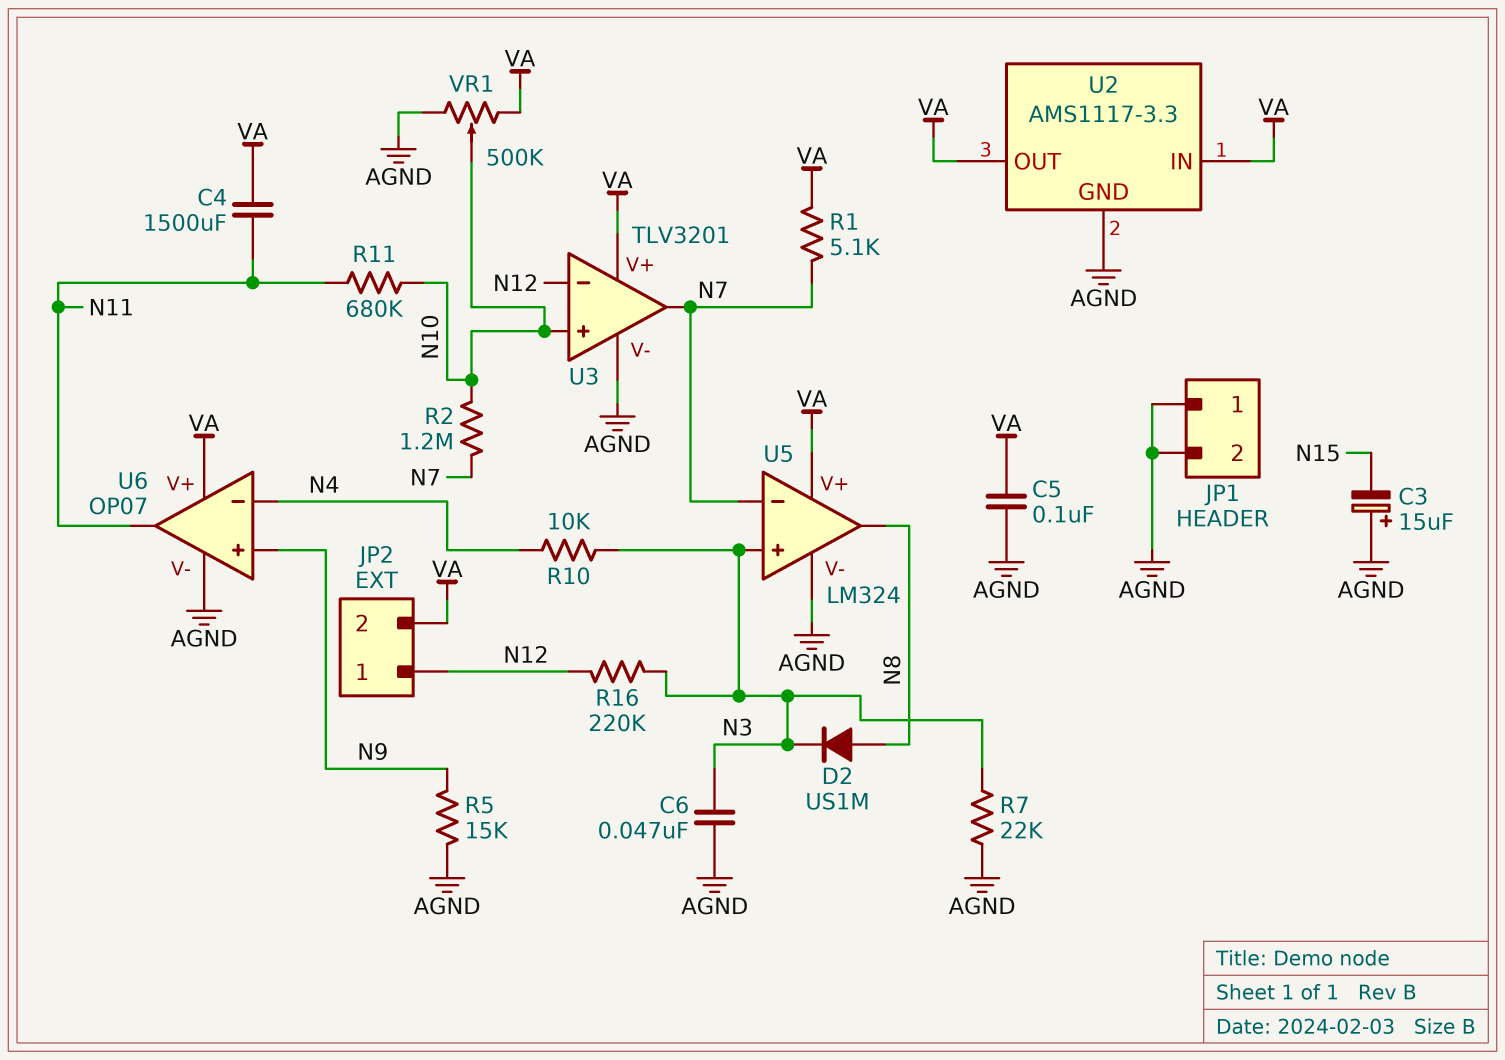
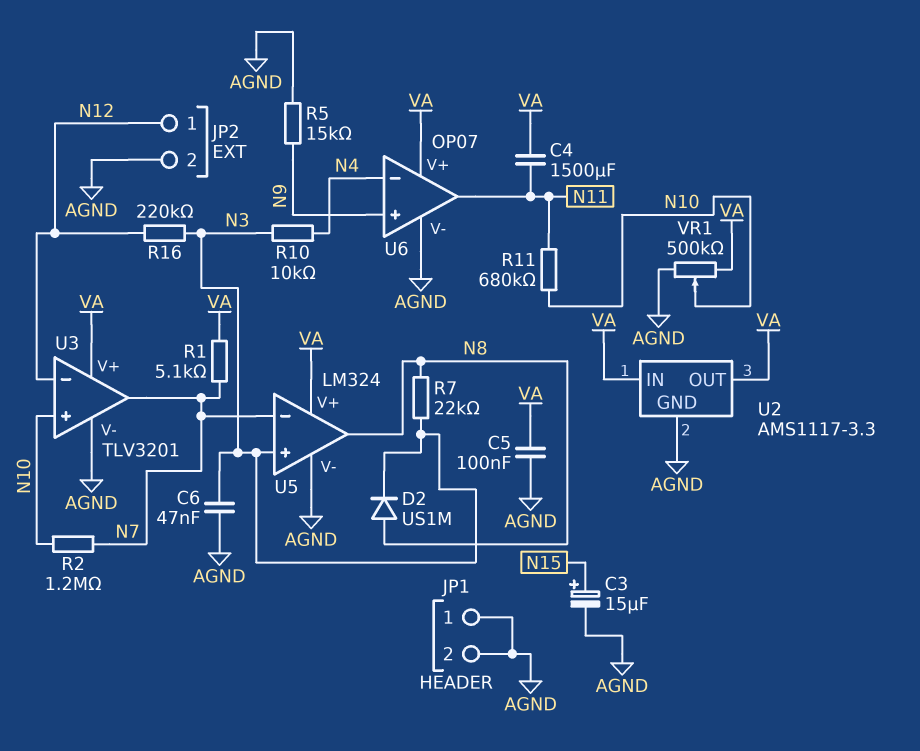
C3: 15uF (plus AGND, minus N15) -> 15uF (plus N15, minus AGND)
JP2 pin 2: VA -> AGND
R7: 22k (AGND, N3) -> 22k (N3, N8)

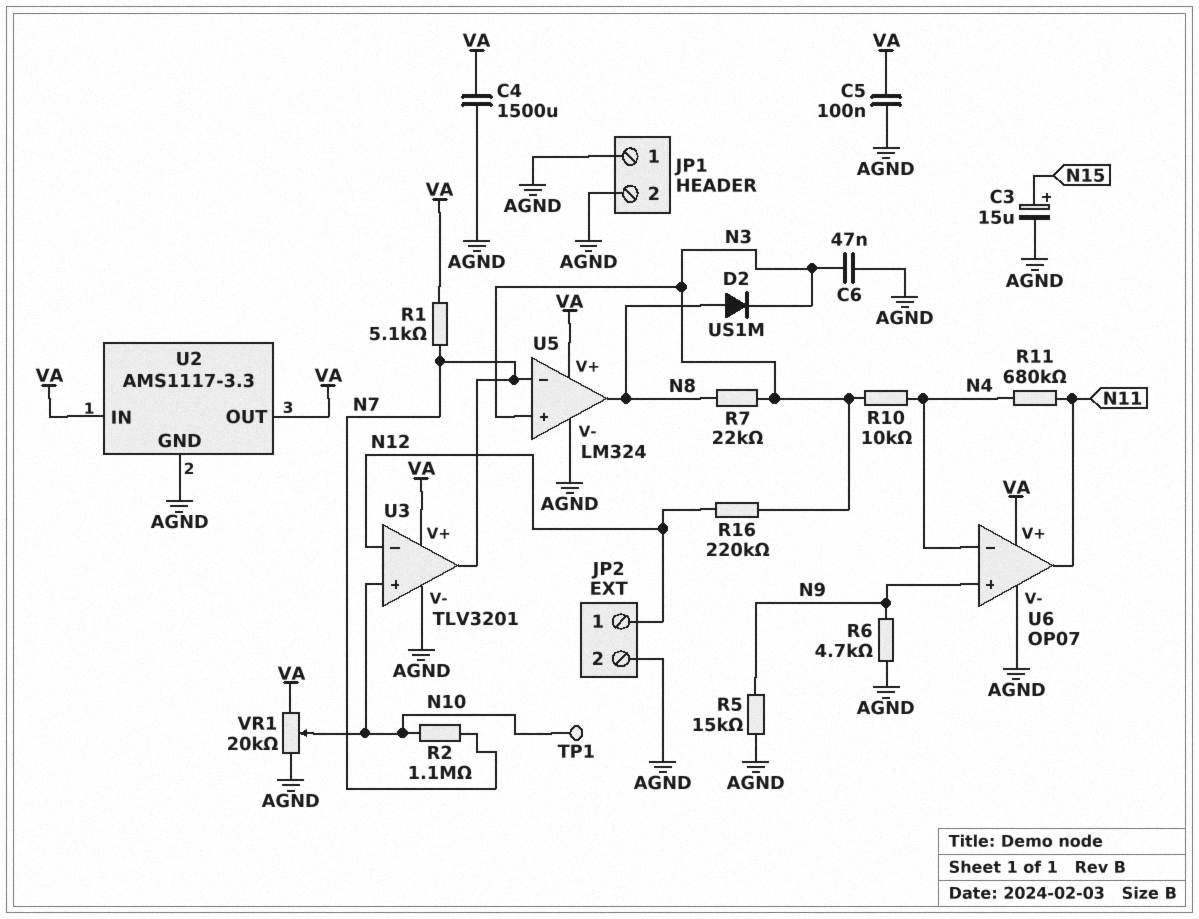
C4: 1500uF (N11, VA) -> 1500uF (AGND, VA)
R2: 1.2M (N7, N10) -> 1.1M (N7, N10)
R6: none -> 4.7k (AGND, N9)
R11: 680k (N10, N11) -> 680k (N4, N11)
TP1: none -> test point (N10)
VR1: 500k (AGND, VA, wiper N10) -> 20k (AGND, VA, wiper N10)

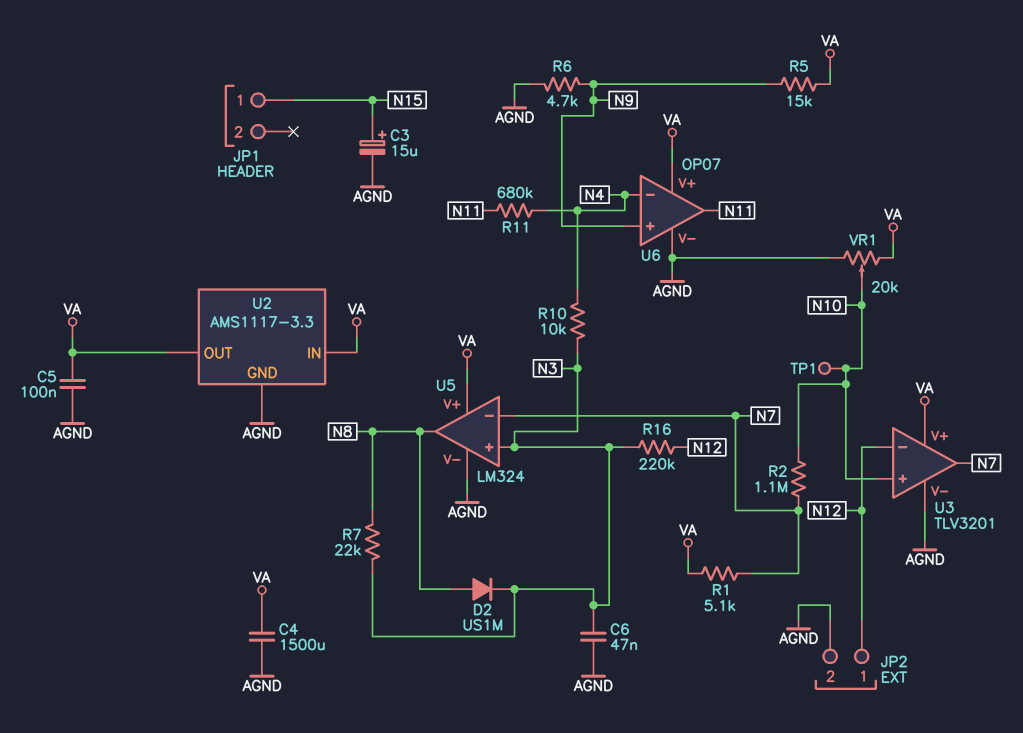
JP1 pin 1: AGND -> N15
JP1 pin 2: AGND -> none
R5: 15k (AGND, N9) -> 15k (N9, VA)

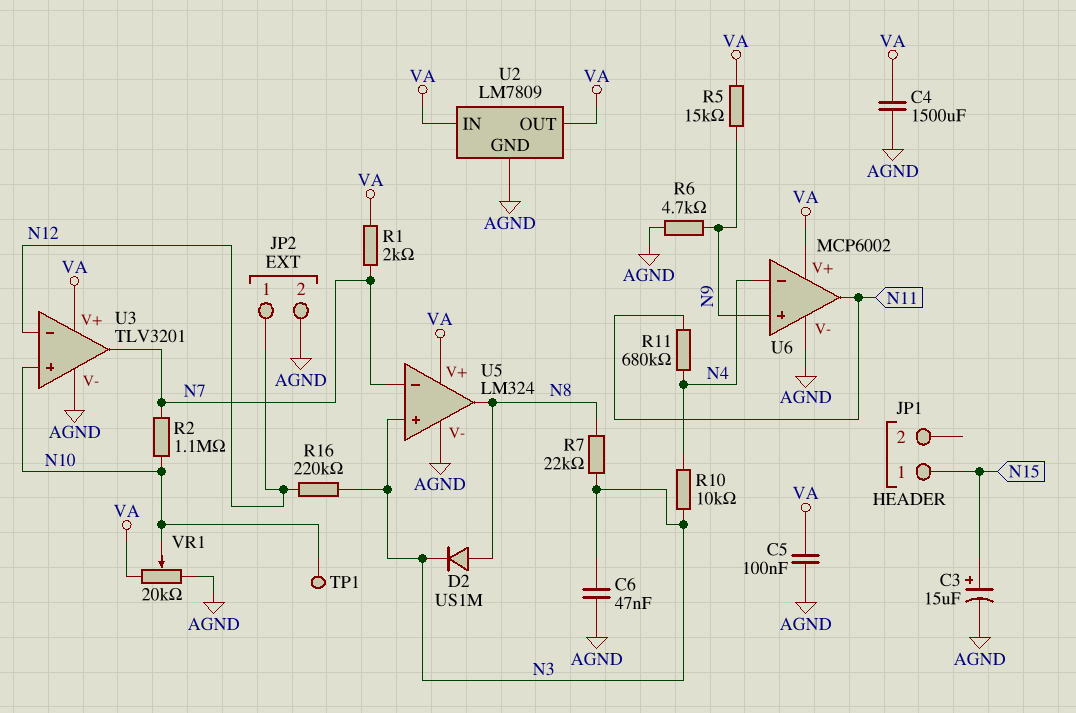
R1: 5.1k (N7, VA) -> 2k (N7, VA)
U2: AMS1117-3.3 -> LM7809
U6: OP07 -> MCP6002

